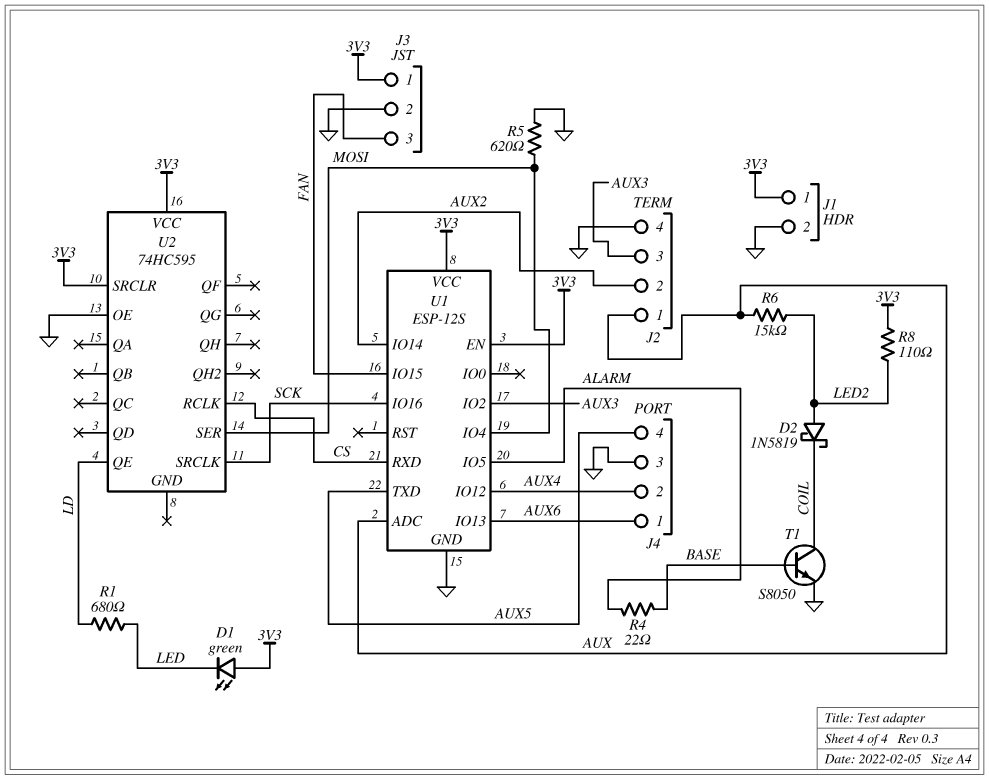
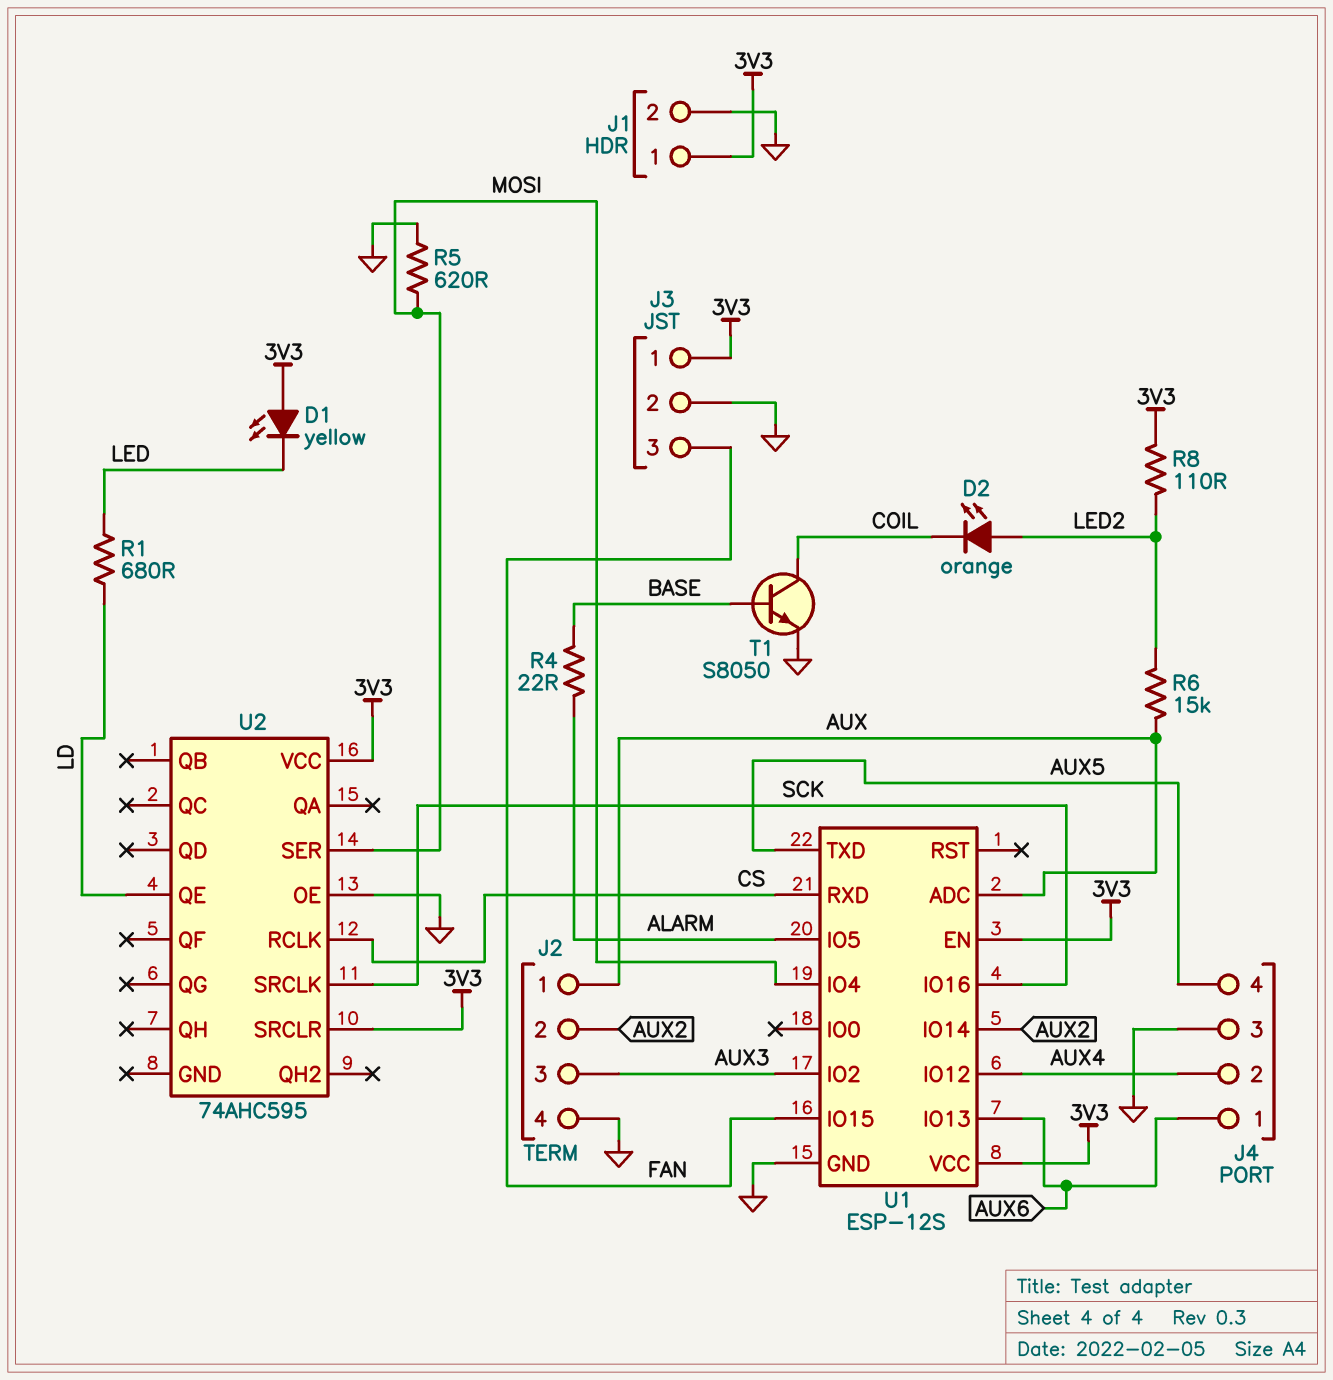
D1: LED green (A 3V3, K LED) -> LED yellow (A 3V3, K LED)
D2: schottky 1N5819 (A LED2, K COIL) -> LED orange (A LED2, K COIL)
U2: 74HC595 -> 74AHC595

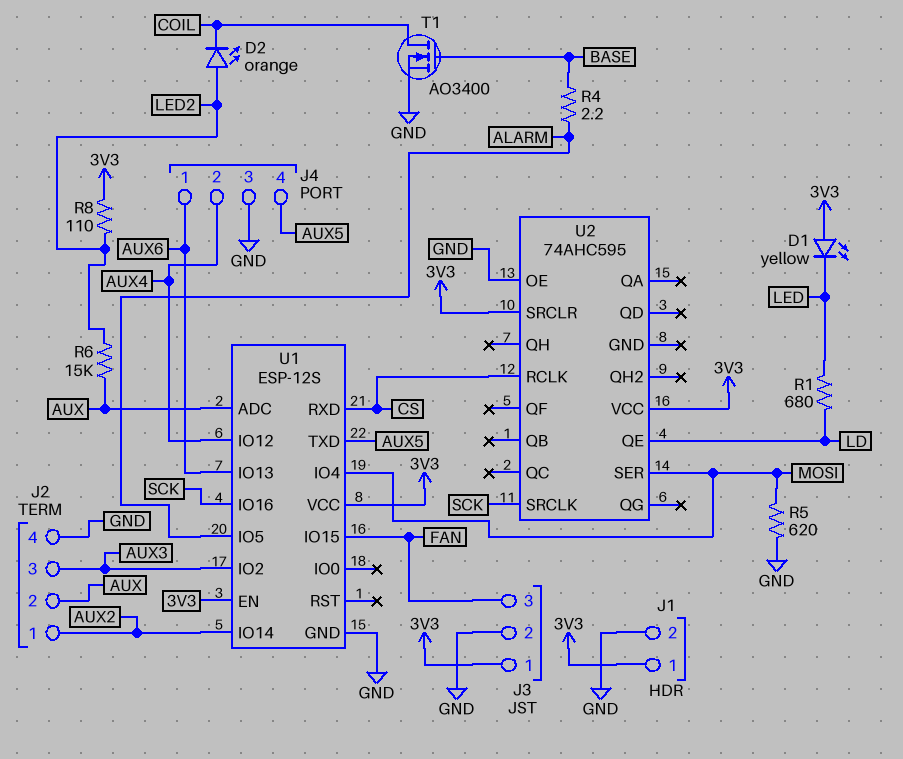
J2 pin 1: AUX -> AUX2
J2 pin 2: AUX2 -> AUX
R4: 22 (ALARM, BASE) -> 2.2 (ALARM, BASE)
T1: NPN S8050 (B BASE, C COIL, E GND) -> NMOS AO3400 (G BASE, D COIL, S GND)

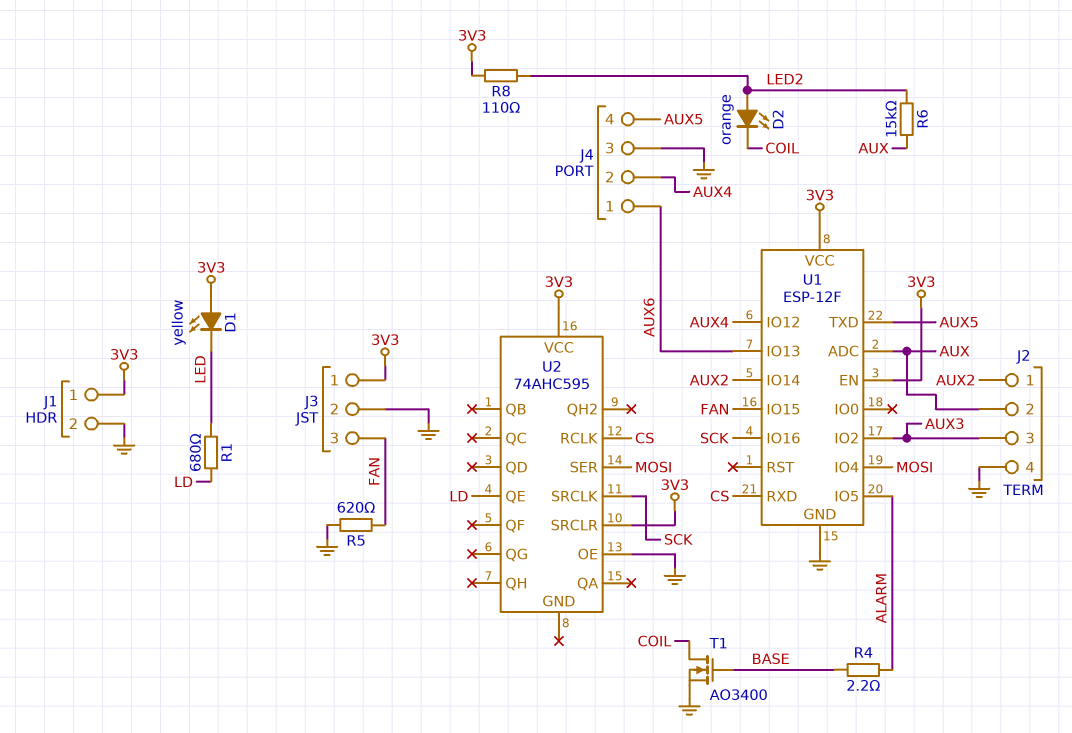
R5: 620 (GND, MOSI) -> 620 (FAN, GND)
U1: ESP-12S -> ESP-12F

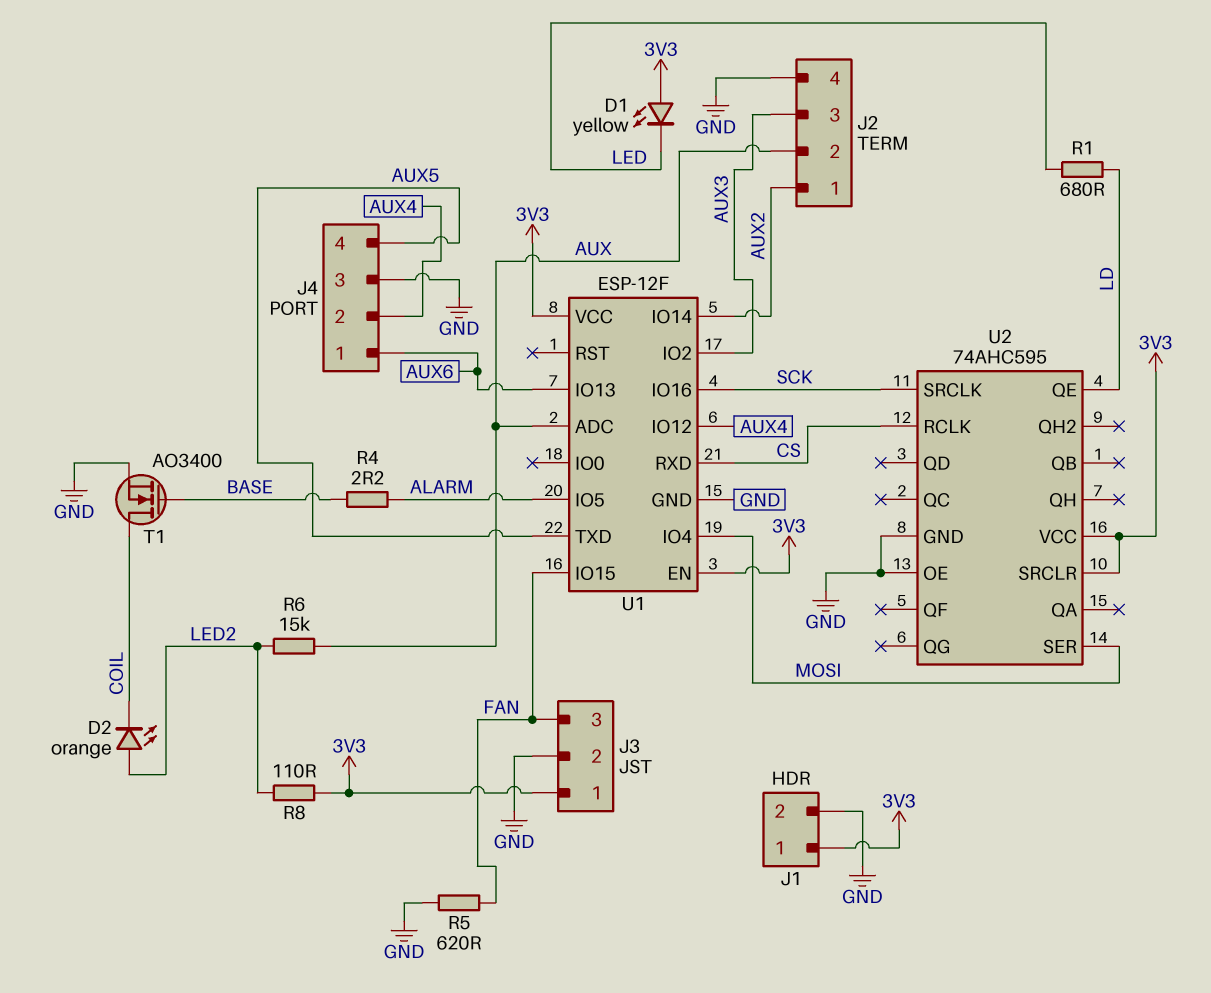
U2 pin GND: none -> GND

